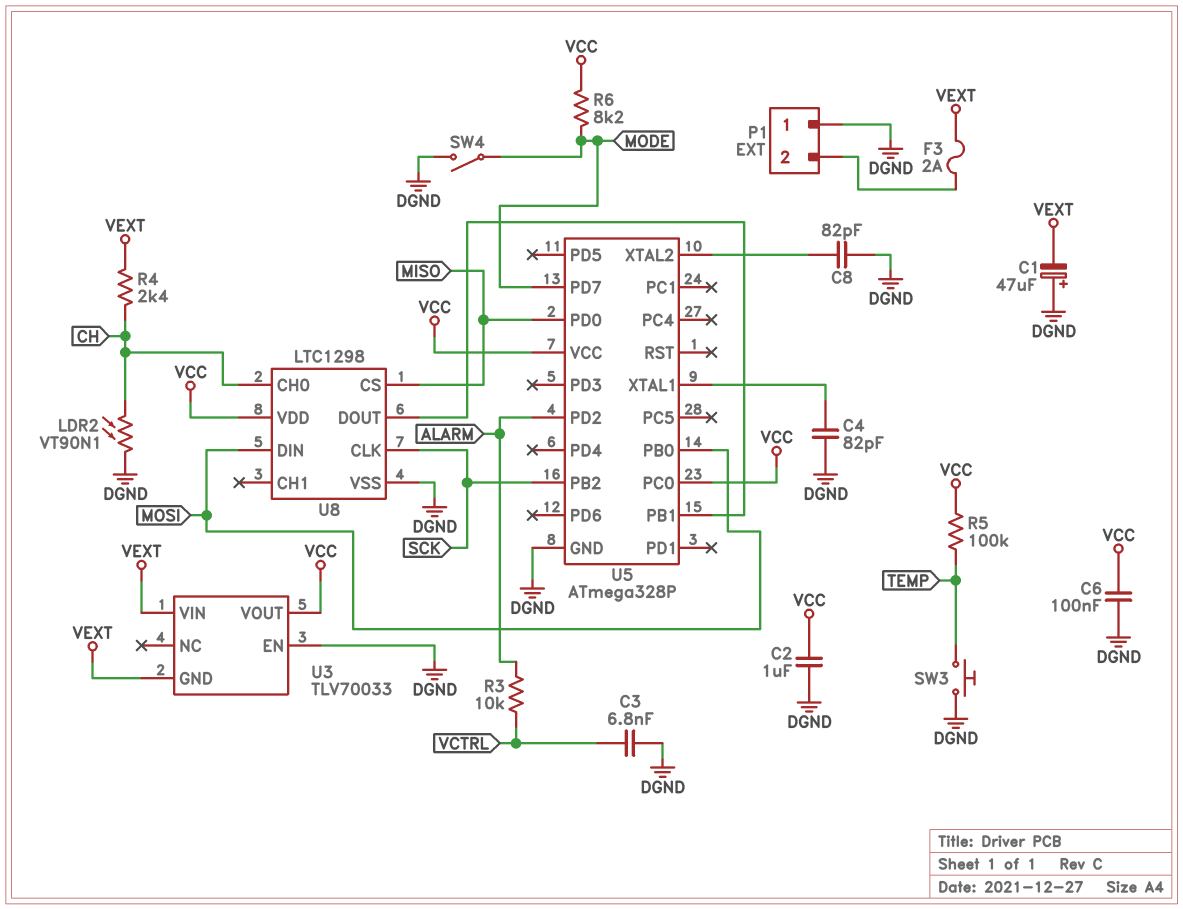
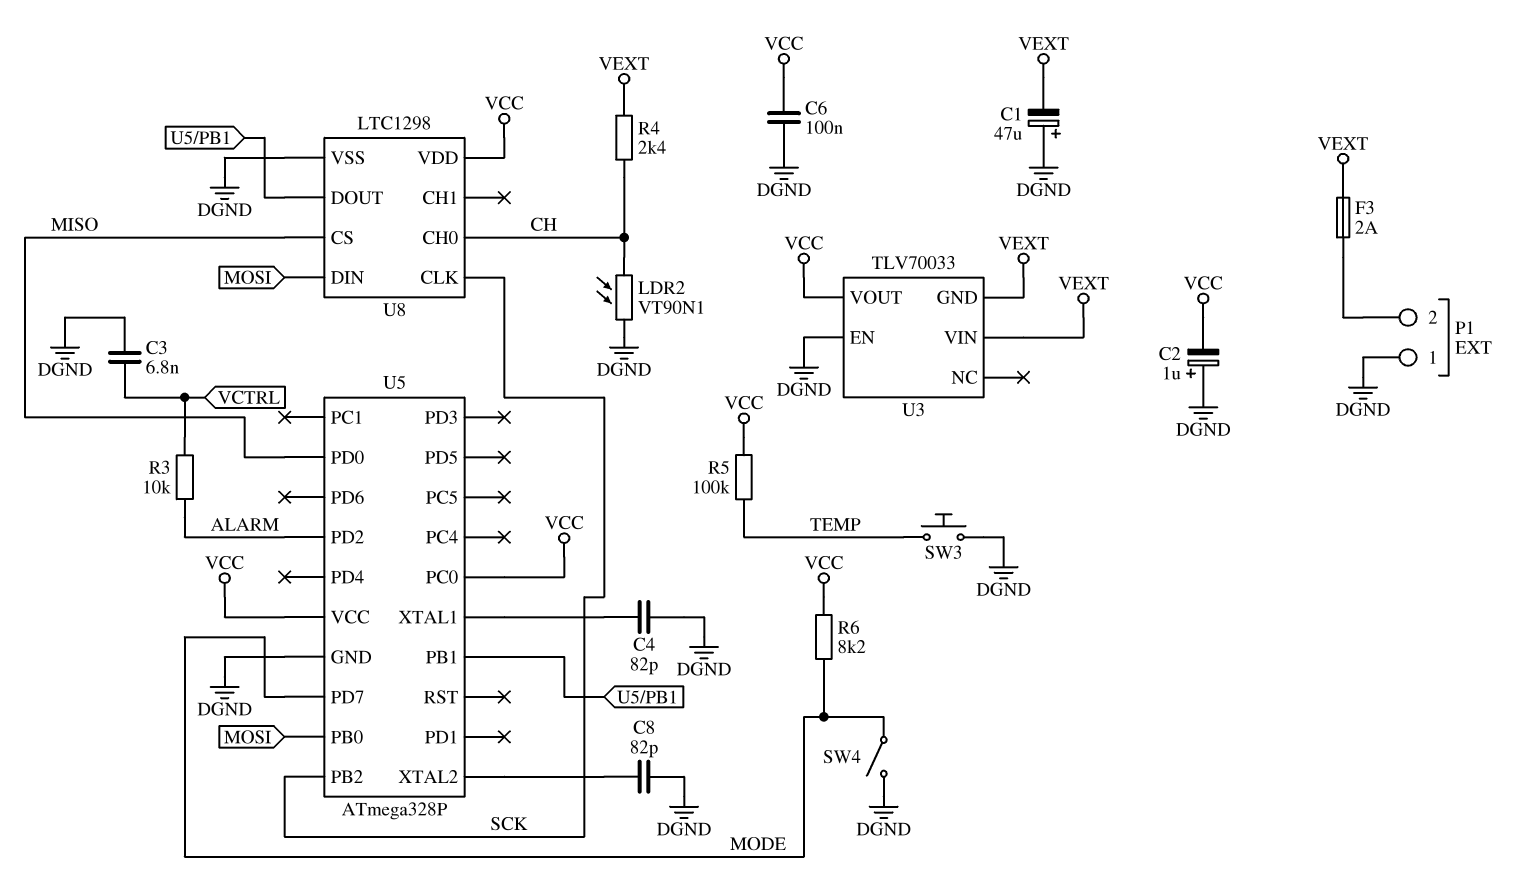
C2: 1uF (DGND, VCC) -> 1uF (plus DGND, minus VCC)

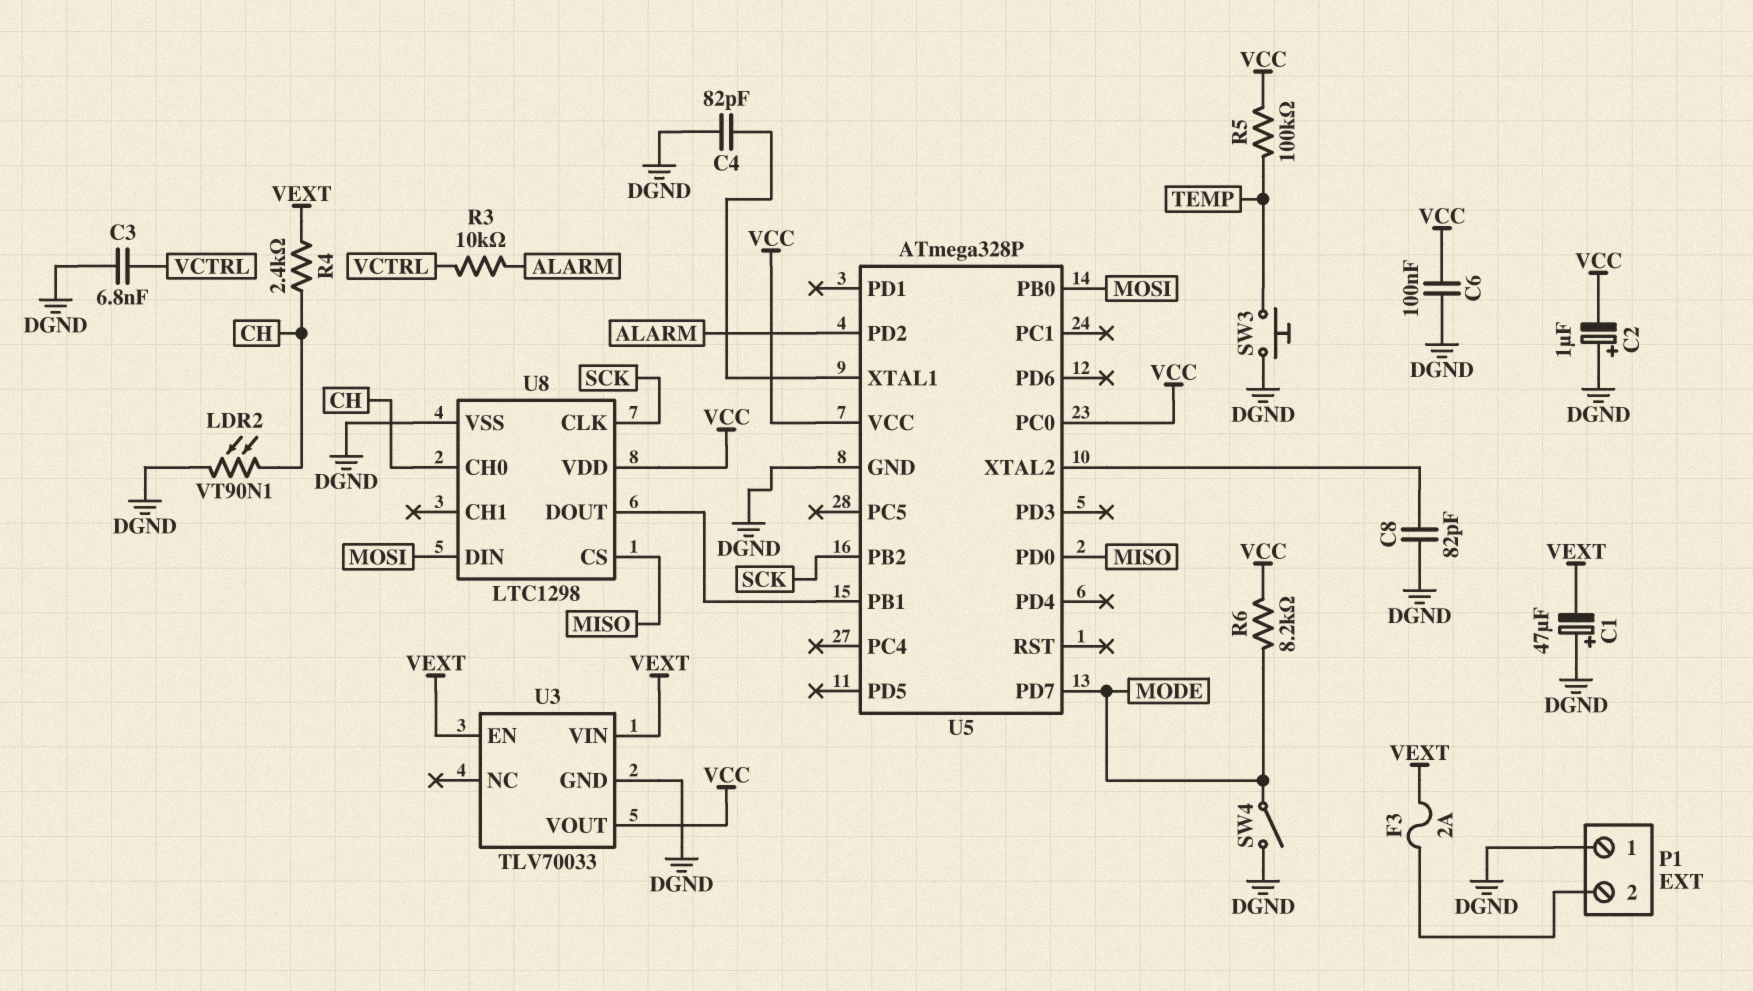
U3 pin EN: DGND -> VEXT
U3 pin GND: VEXT -> DGND

